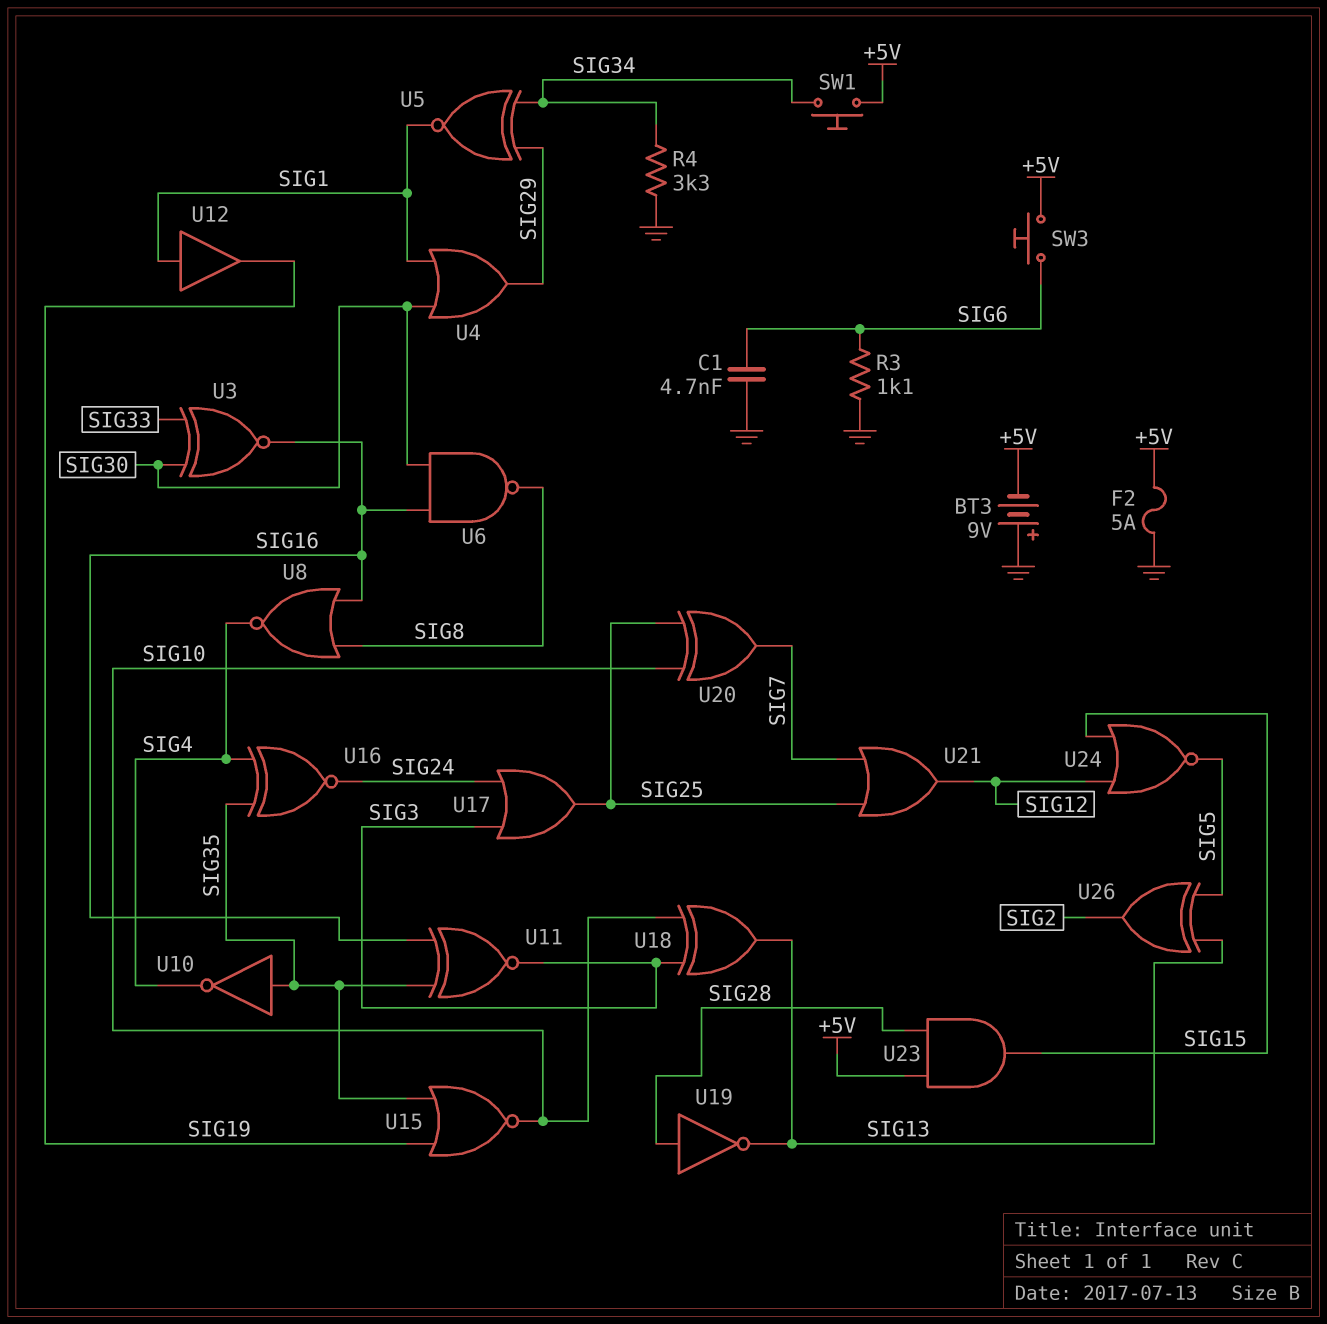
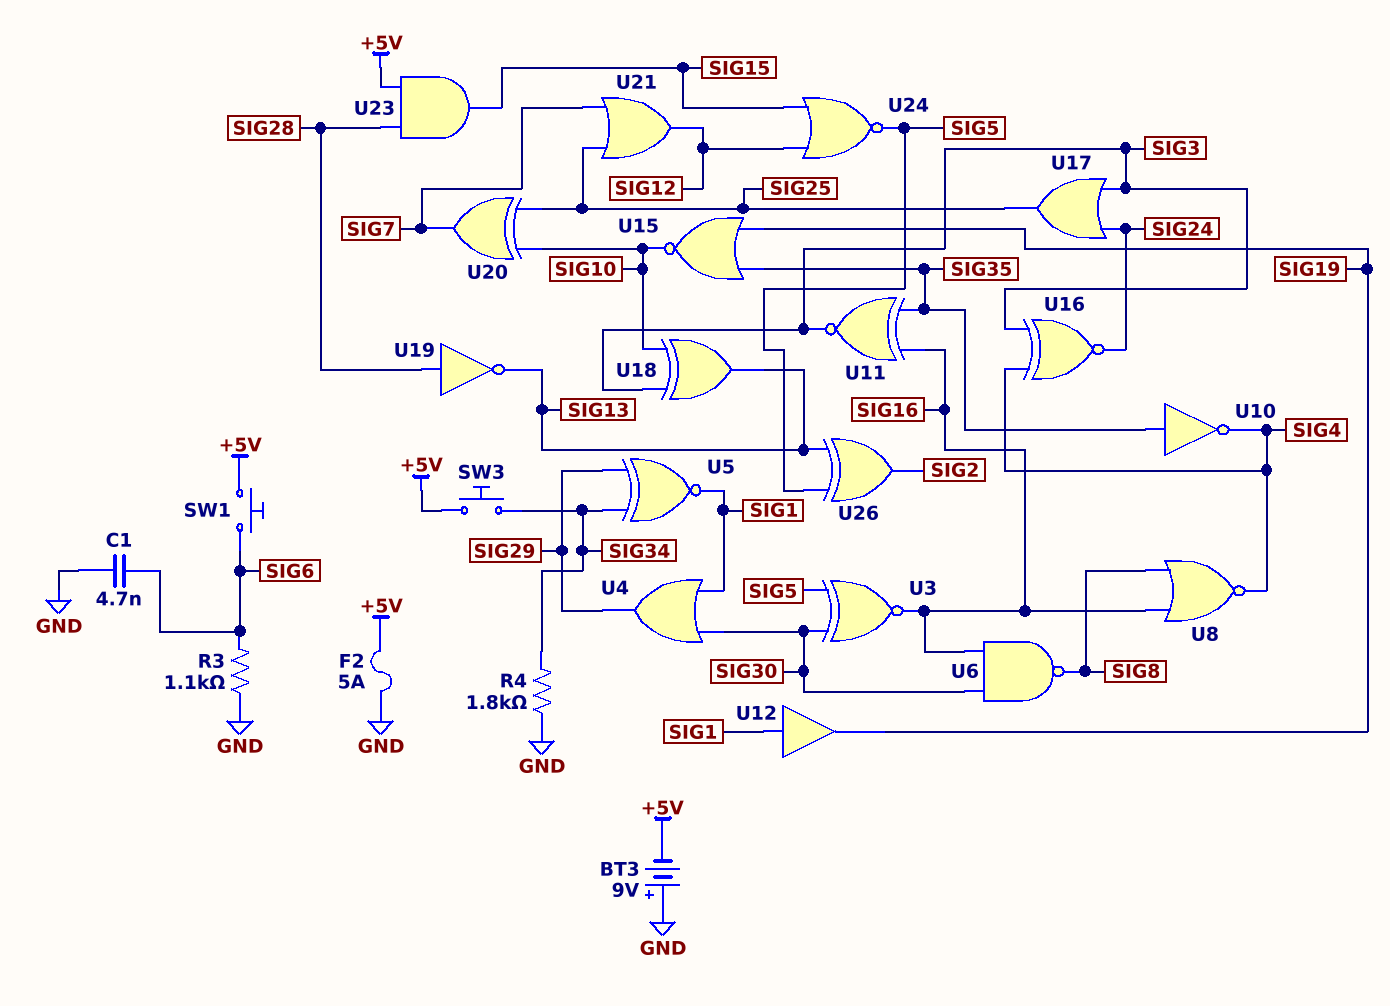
R4: 3.3k (GND, SIG34) -> 1.8k (GND, SIG34)
SW1: button (+5V, SIG34) -> button (+5V, SIG6)
SW3: button (+5V, SIG6) -> button (+5V, SIG34)
U3: XNOR (in SIG30, in SIG33, out SIG16) -> XNOR (in SIG5, in SIG30, out SIG16)
U16: XNOR (in SIG4, in SIG35, out SIG24) -> XNOR (in SIG3, in SIG4, out SIG24)

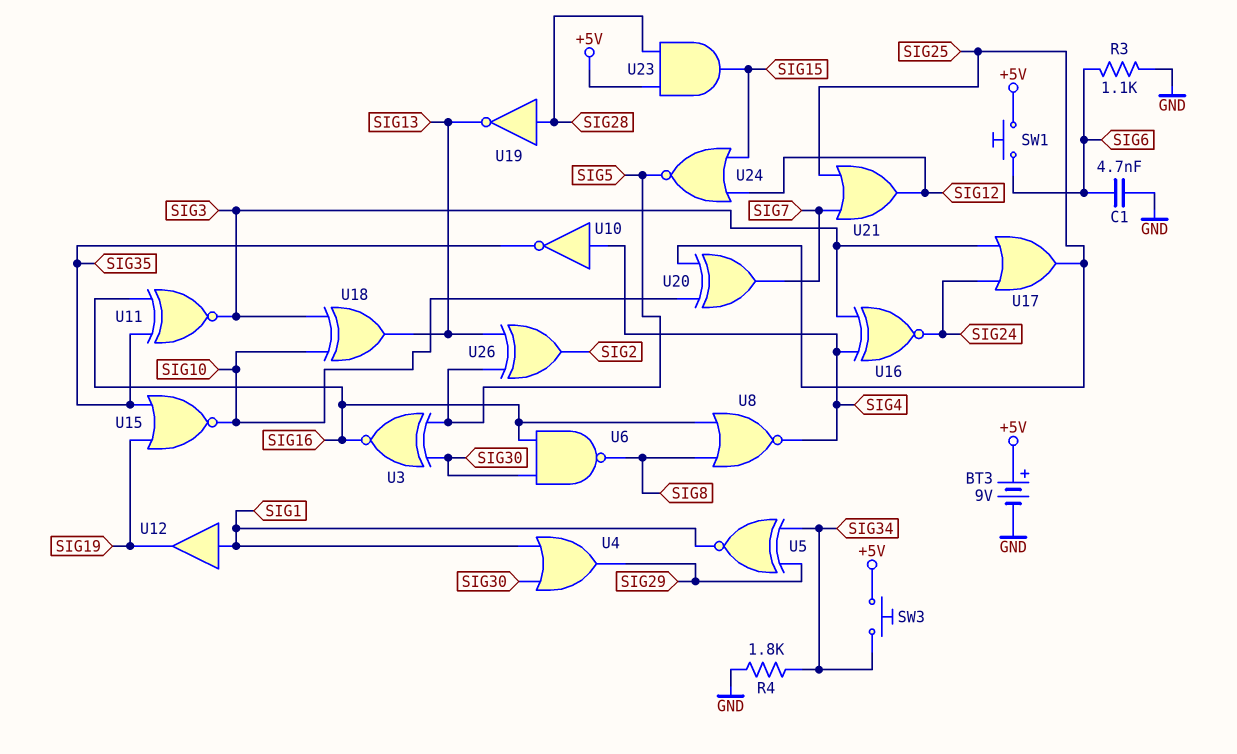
BT3: 9V (plus GND, minus +5V) -> 9V (plus +5V, minus GND)
F2: 5A (+5V, GND) -> none
U10: NOT (in SIG35, out SIG4) -> NOT (in SIG4, out SIG35)

